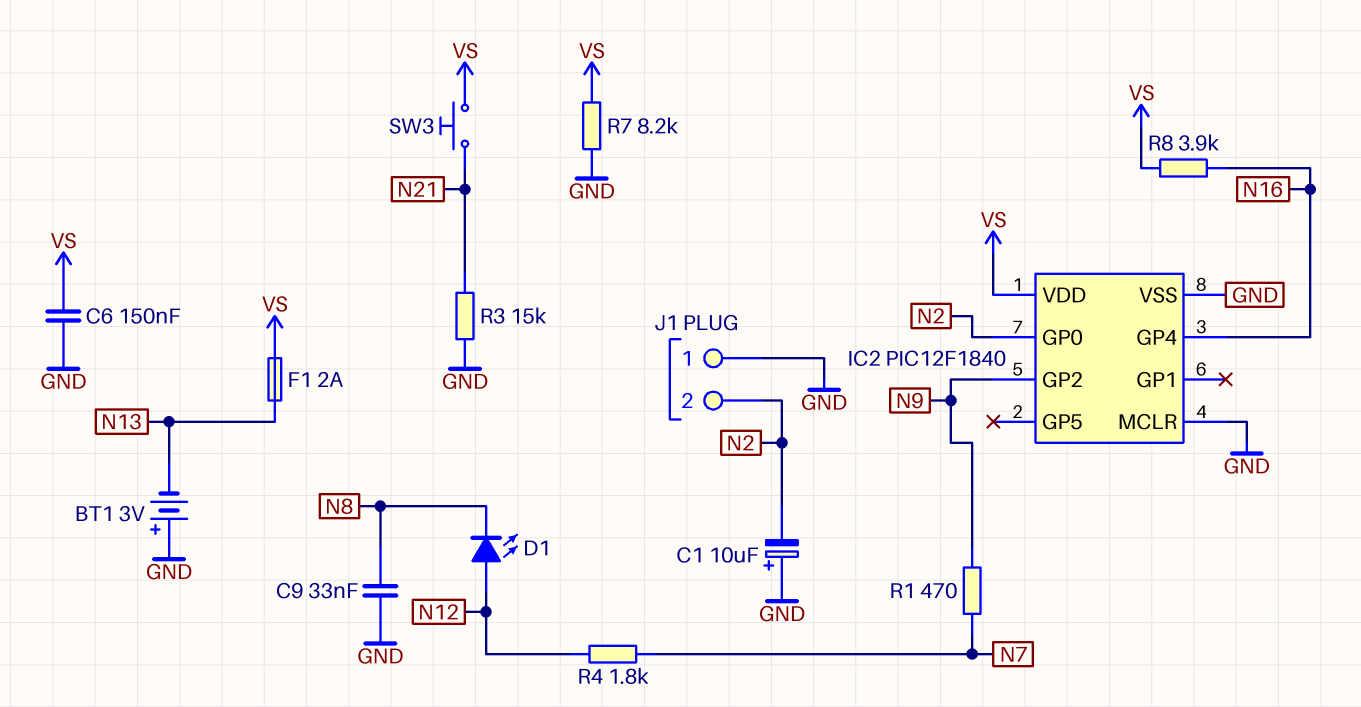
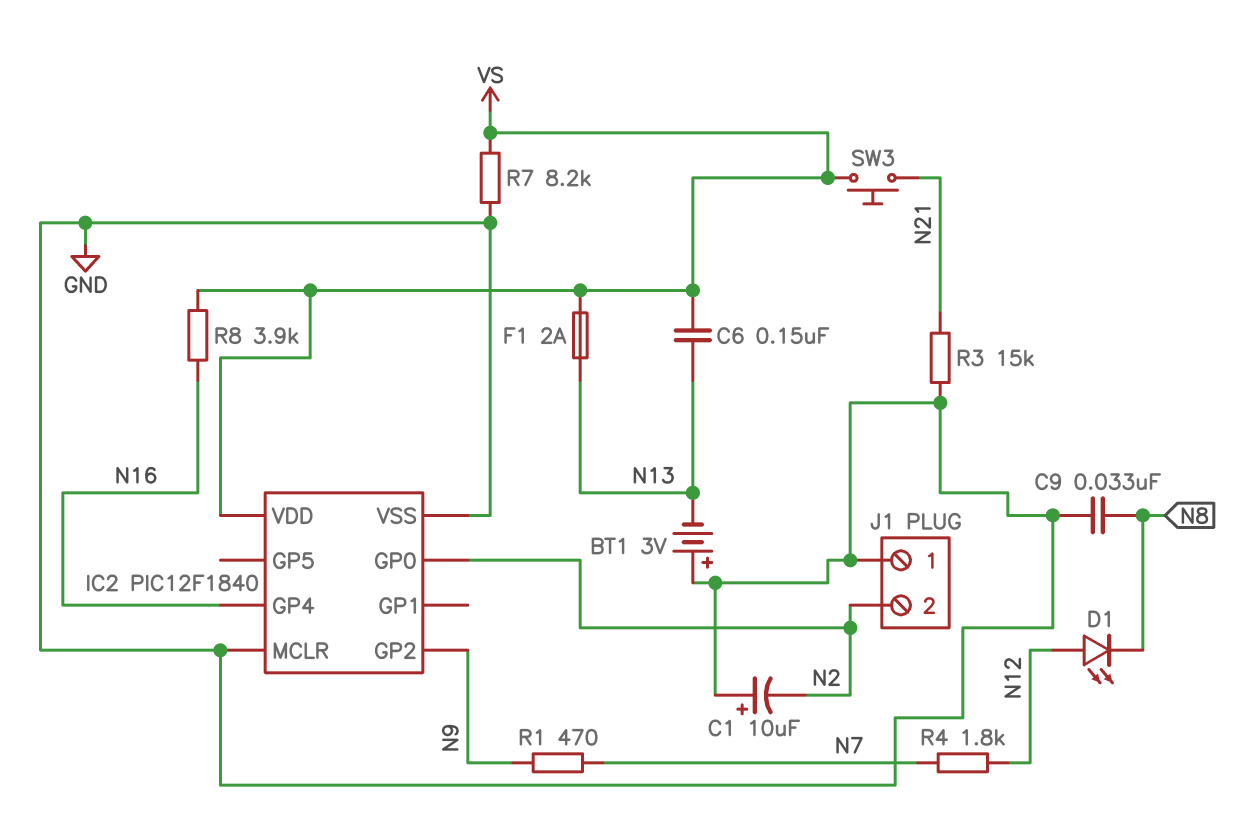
C6: 150nF (GND, VS) -> 150nF (N13, VS)

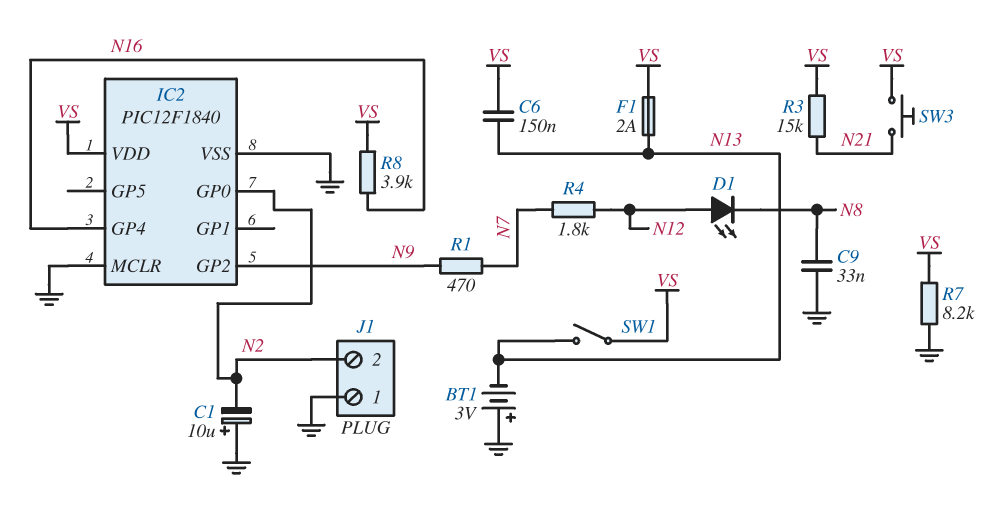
R3: 15k (GND, N21) -> 15k (N21, VS)
SW1: none -> switch (N13, VS)

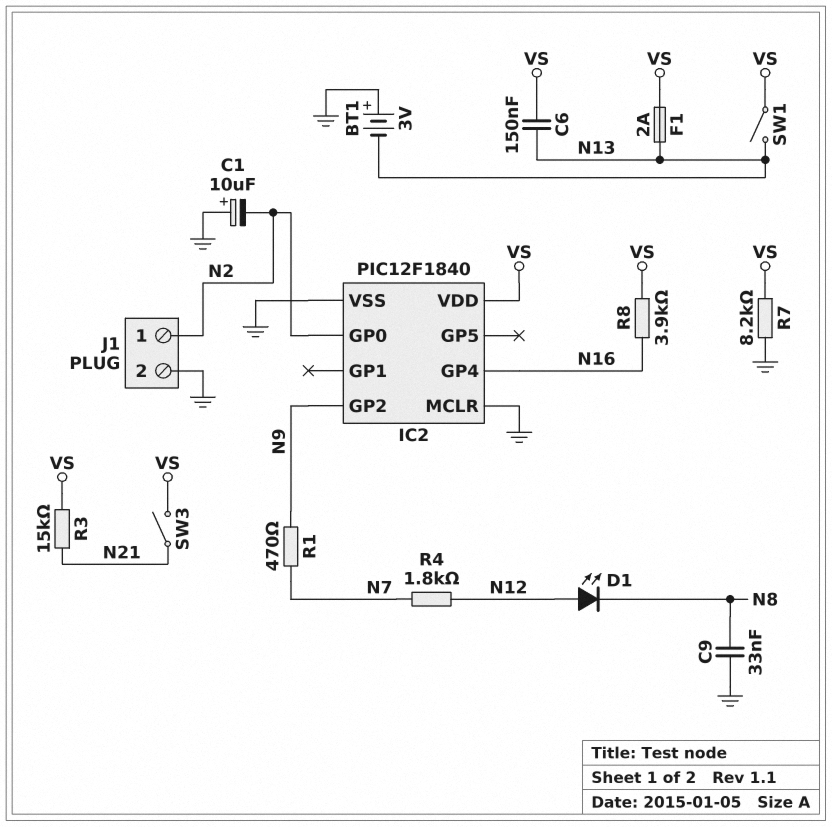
J1 pin 1: GND -> N2
J1 pin 2: N2 -> GND
SW3: button (N21, VS) -> switch (N21, VS)

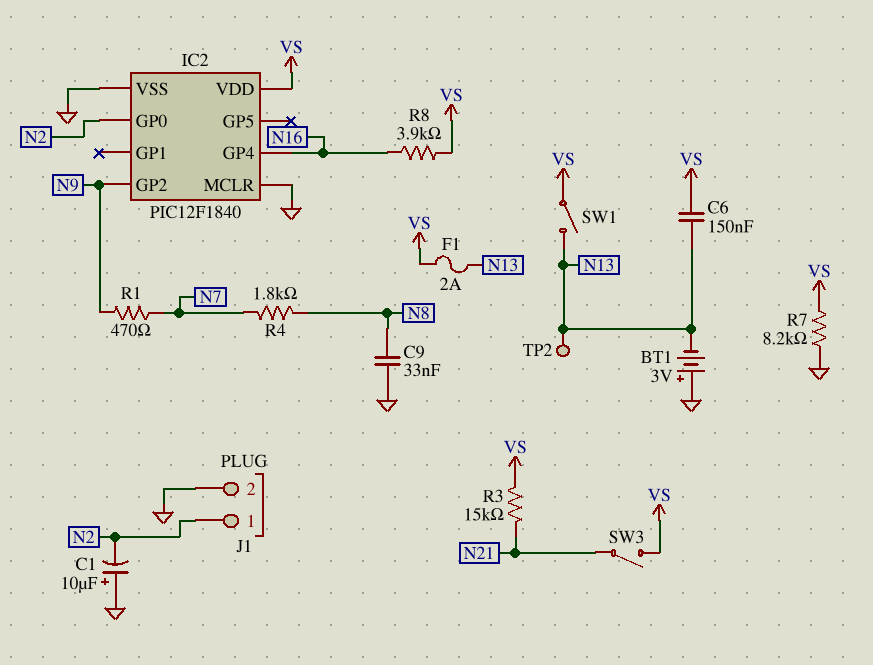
D1: LED (A N12, K N8) -> none
R4: 1.8k (N7, N12) -> 1.8k (N7, N8)
TP2: none -> test point (N13)

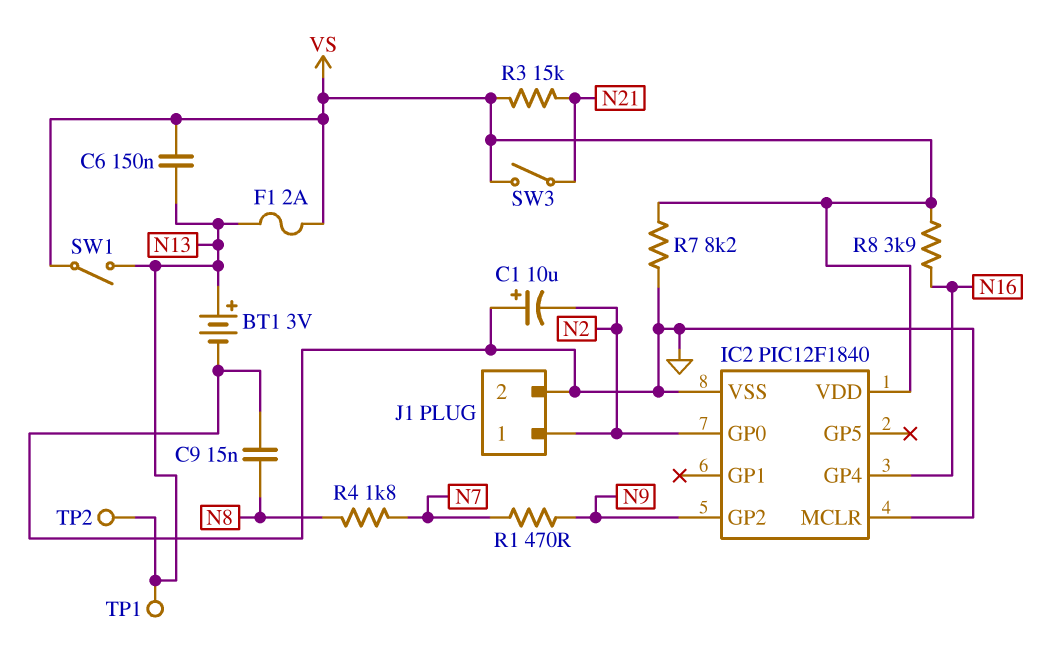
BT1: 3V (plus GND, minus N13) -> 3V (plus N13, minus GND)
C9: 33nF (GND, N8) -> 15nF (GND, N8)
TP1: none -> test point (N13)

